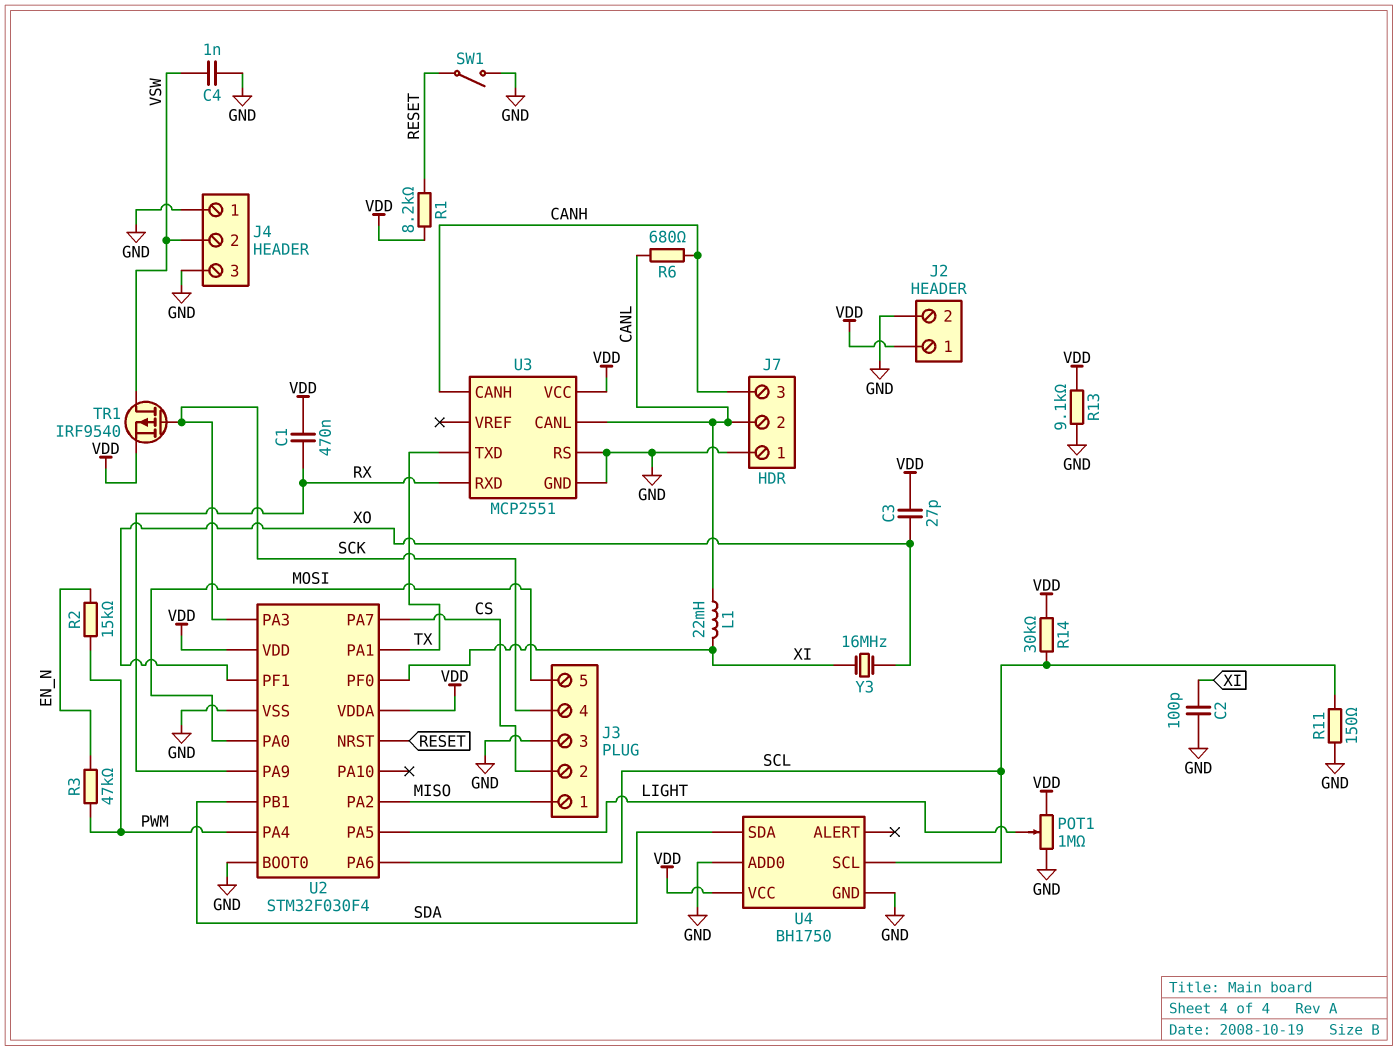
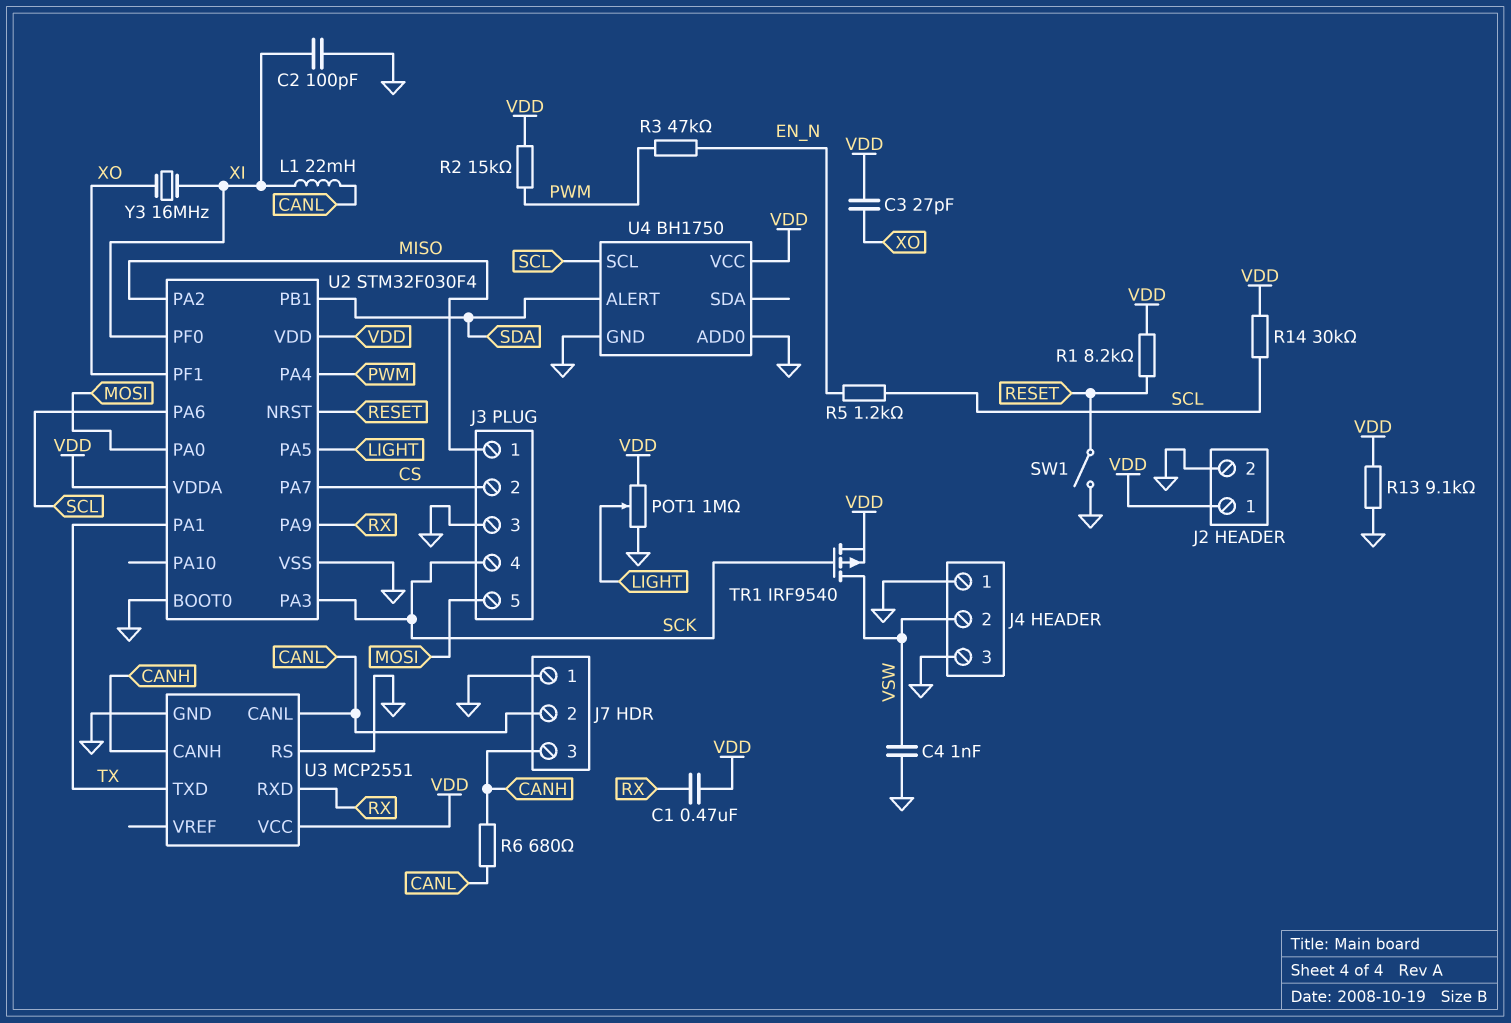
R2: 15k (EN_N, PWM) -> 15k (PWM, VDD)
R5: none -> 1.2k (EN_N, SCL)
R11: 150 (GND, SCL) -> none
U4 pin ALERT: none -> SDA
U4 pin SDA: SDA -> none

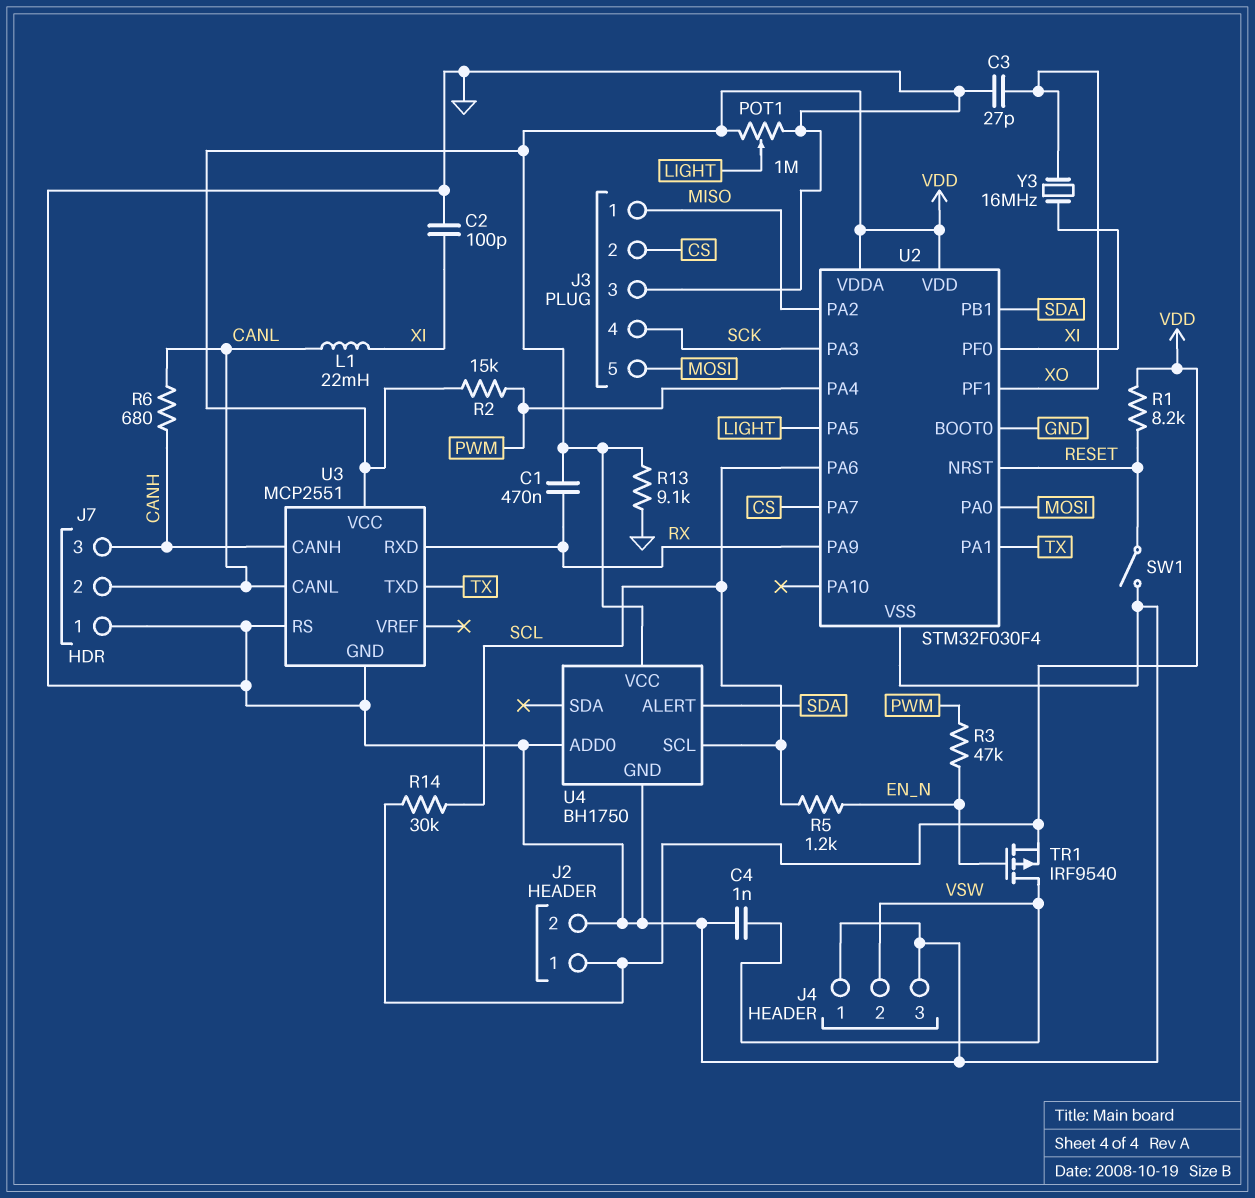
C3: 27pF (VDD, XO) -> 27pF (GND, XO)
TR1: PMOS IRF9540 (G SCK, D VSW, S VDD) -> PMOS IRF9540 (G EN_N, D VSW, S VDD)

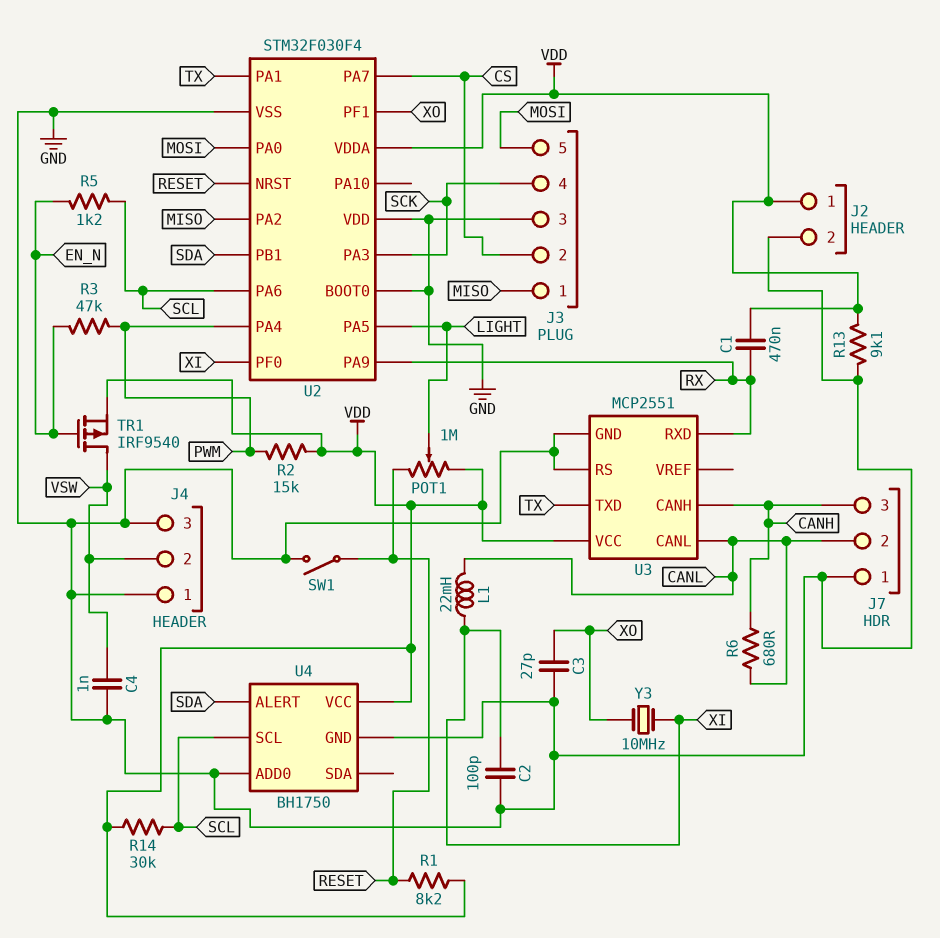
POT1: 1M (GND, VDD, wiper LIGHT) -> 1M (RESET, VDD, wiper LIGHT)
U2 pin VDD: VDD -> GND
Y3: 16MHz (XI, XO) -> 10MHz (XI, XO)

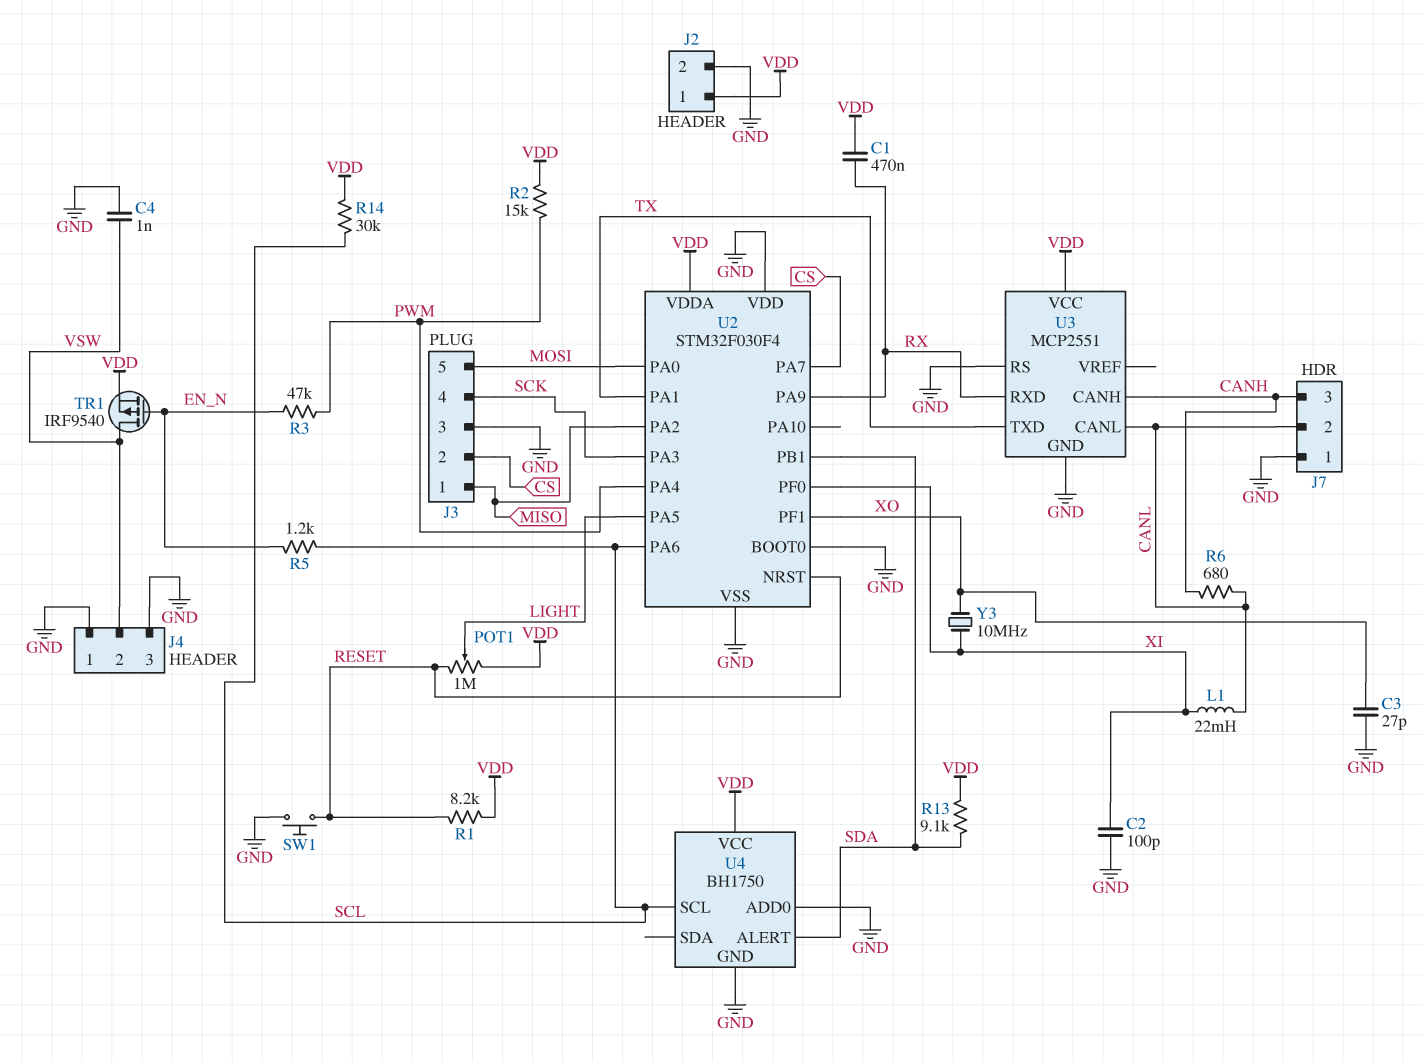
R13: 9.1k (GND, VDD) -> 9.1k (SDA, VDD)
SW1: switch (GND, RESET) -> button (GND, RESET)

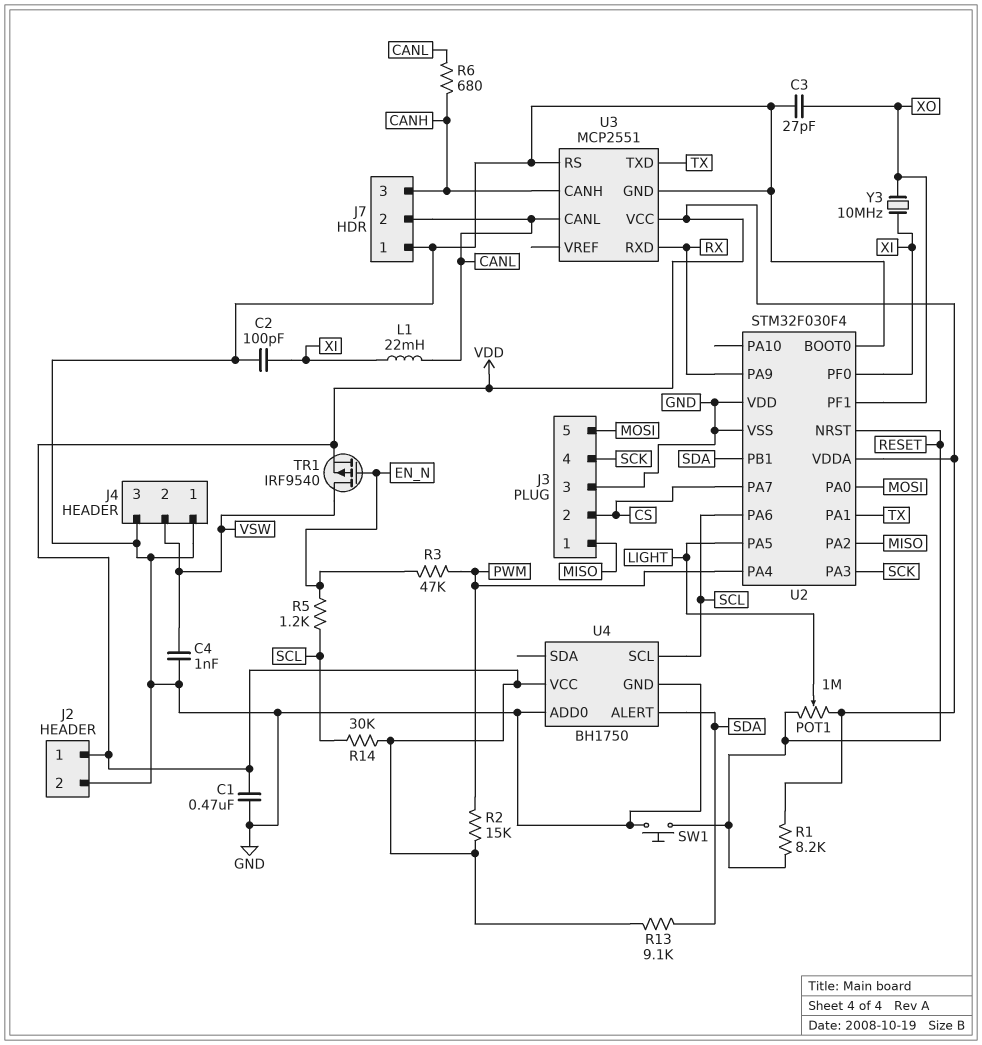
C1: 470nF (RX, VDD) -> 470nF (GND, VDD)

